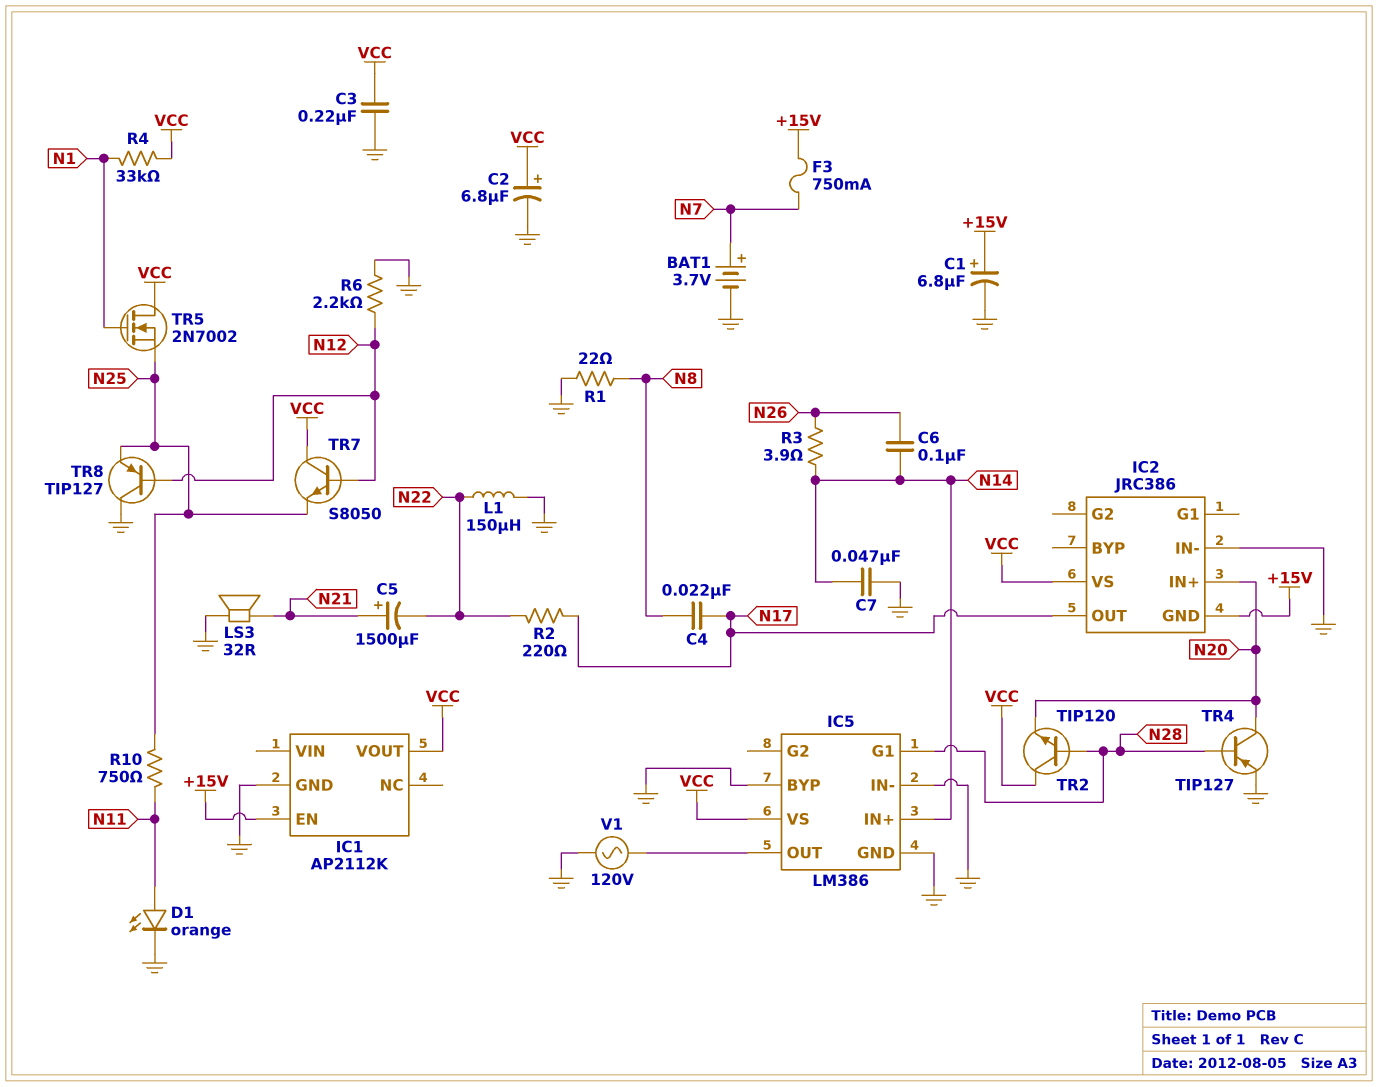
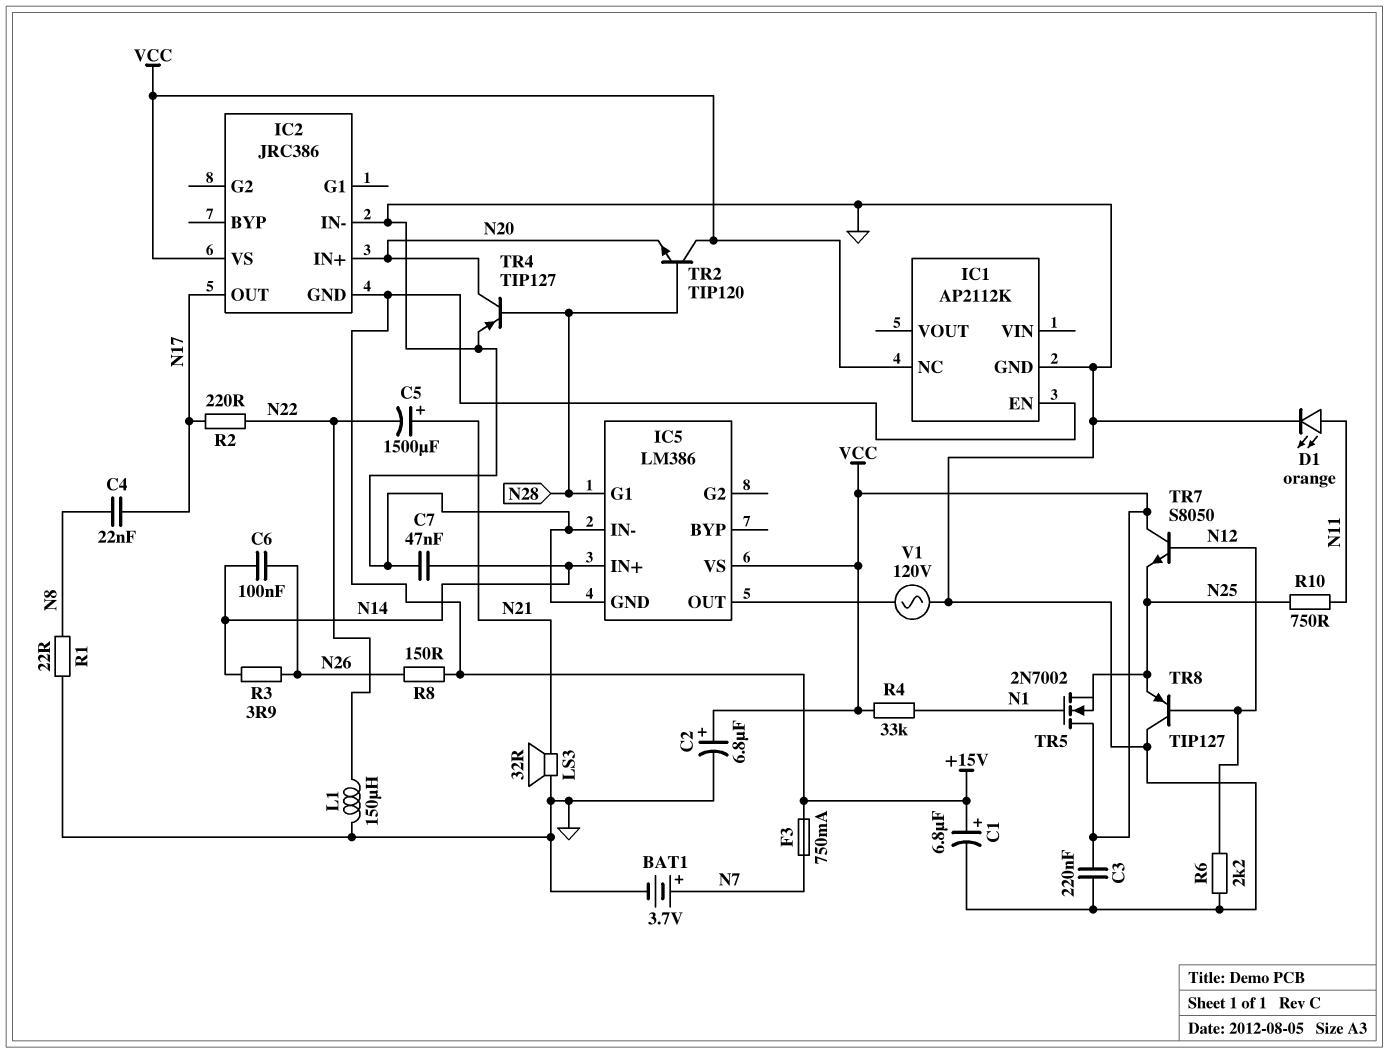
IC1 pin NC: none -> VCC
IC1 pin VOUT: VCC -> none
IC5 pin BYP: GND -> none
R8: none -> 150 (+15V, N26)

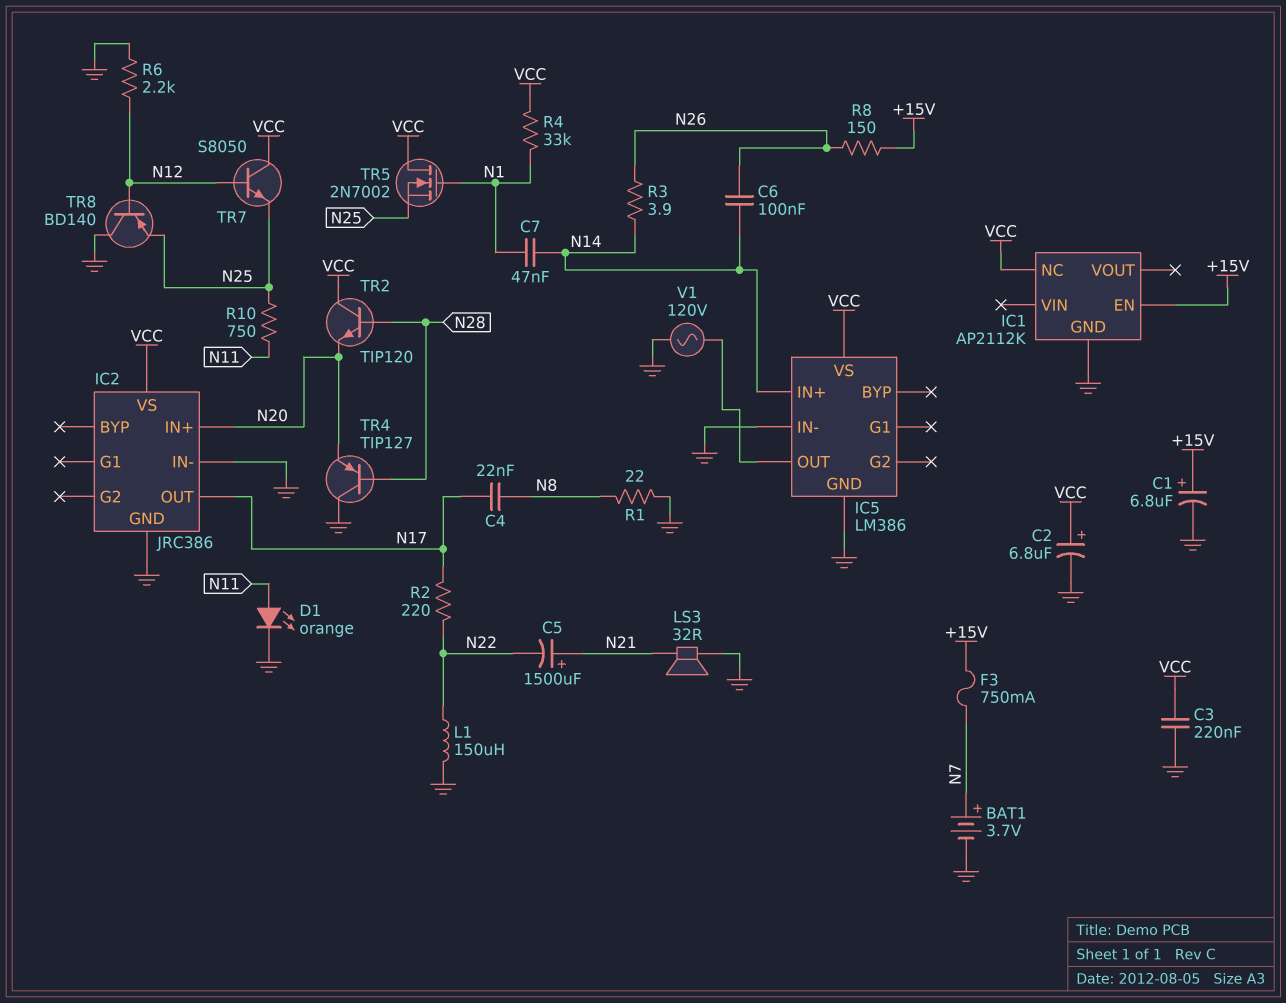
C7: 47nF (GND, N14) -> 47nF (N1, N14)
IC2 pin GND: +15V -> GND
IC5 pin G1: N28 -> none
TR4: PNP TIP127 (B N28, C N20, E GND) -> PNP TIP127 (B N28, C GND, E N20)
TR8: PNP TIP127 (B N12, C GND, E N25) -> PNP BD140 (B N12, C GND, E N25)

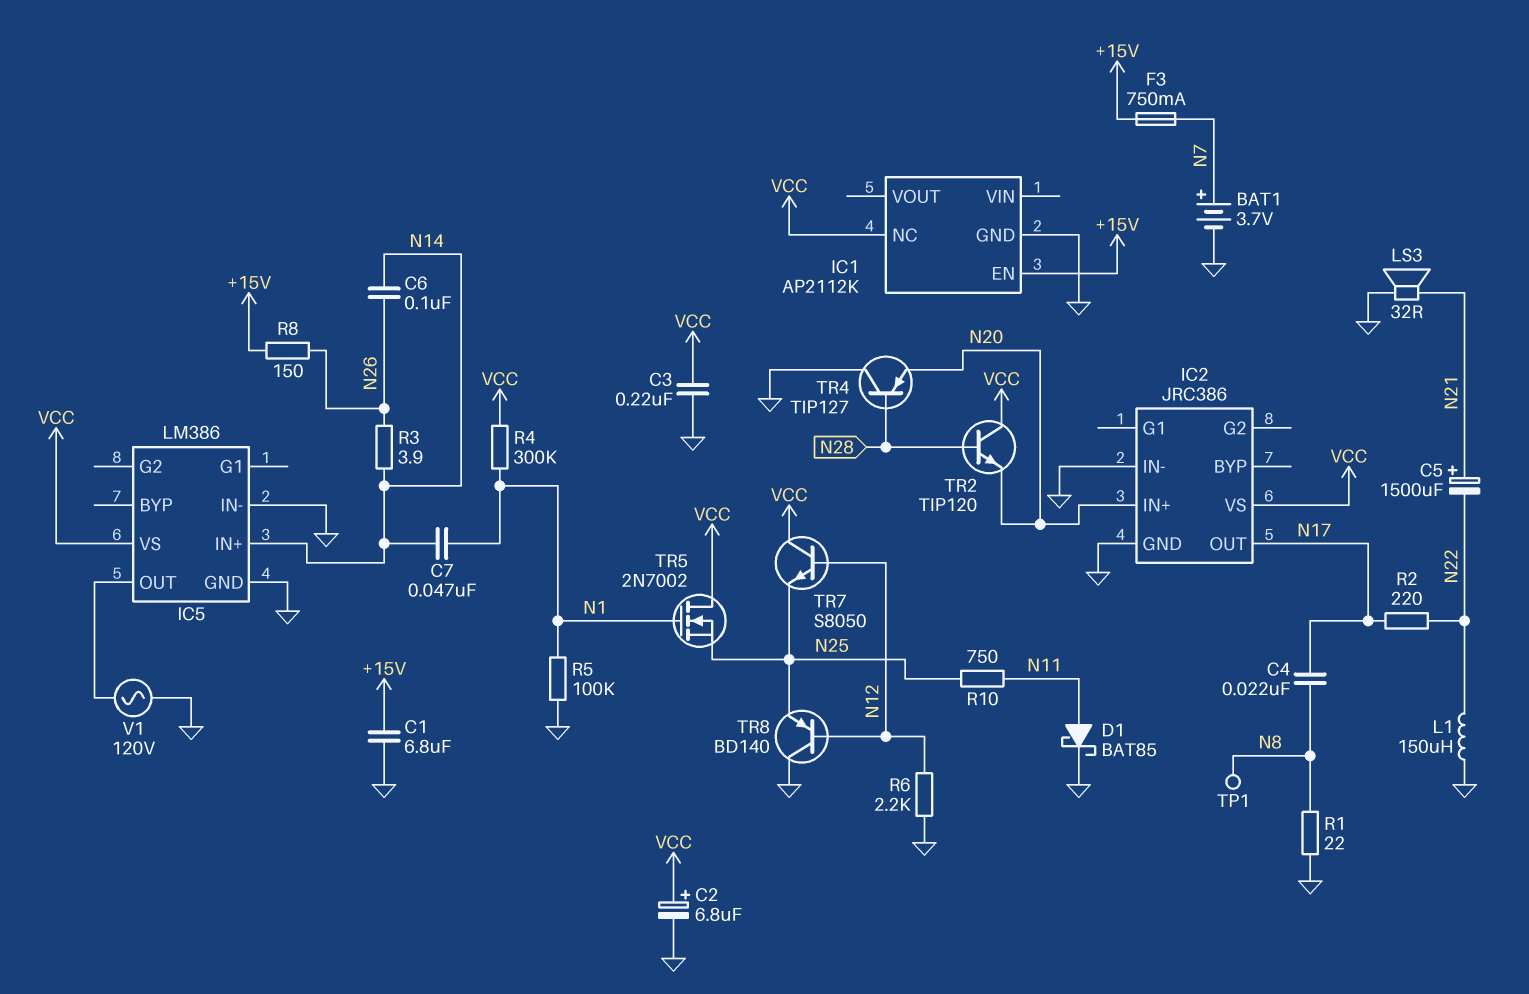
C1: 6.8uF (plus +15V, minus GND) -> 6.8uF (+15V, GND)
D1: LED orange (A N11, K GND) -> schottky BAT85 (A N11, K GND)
R4: 33k (N1, VCC) -> 300k (N1, VCC)
R5: none -> 100k (GND, N1)
TP1: none -> test point (N8)

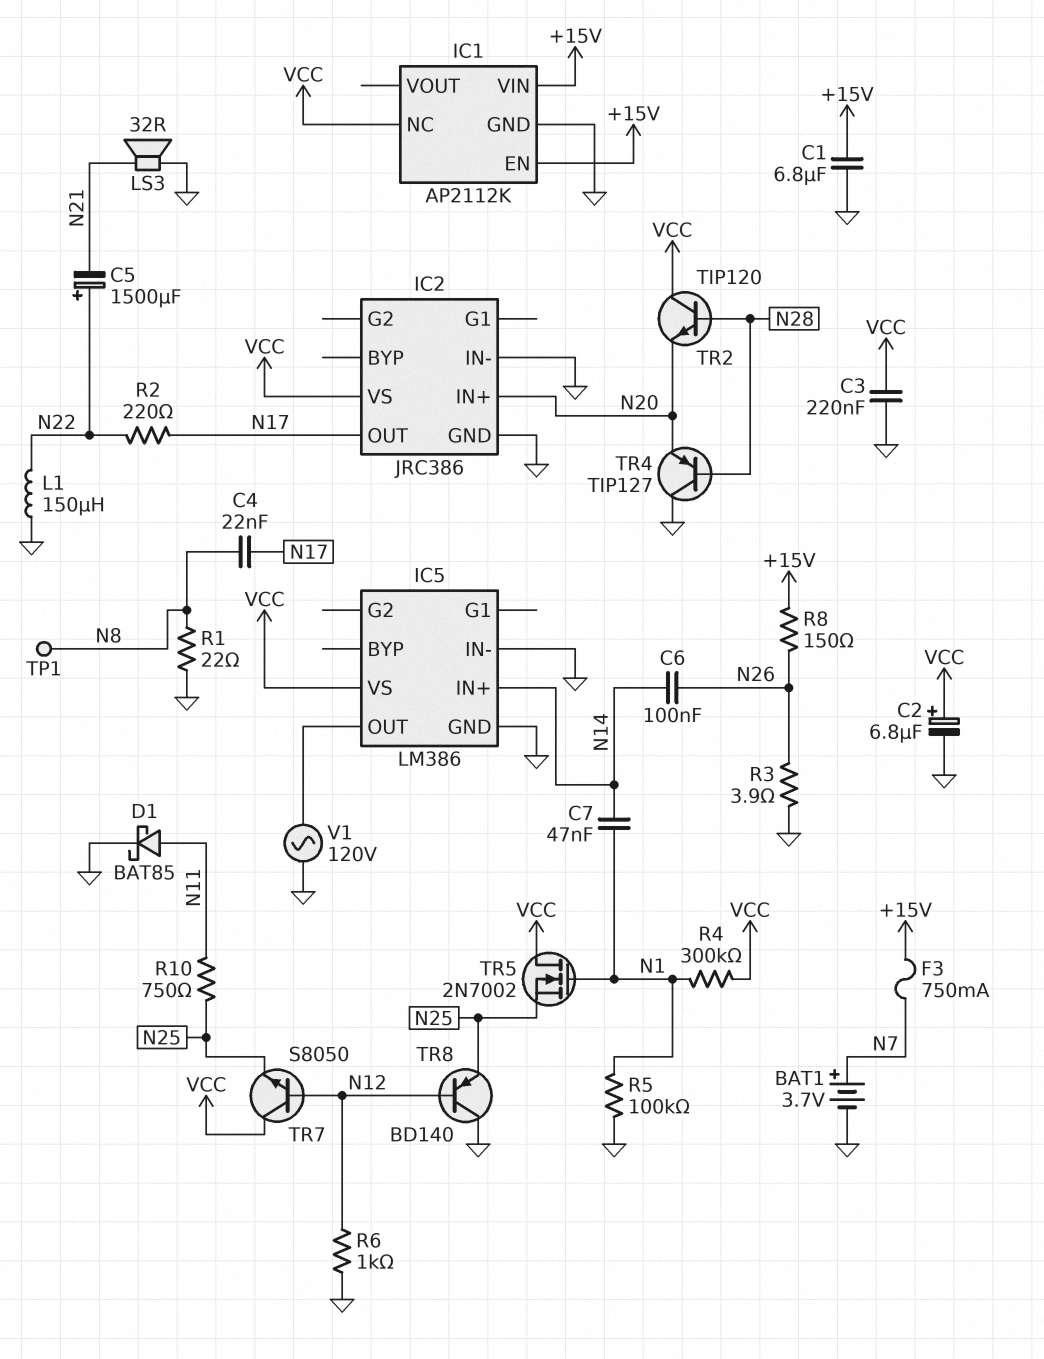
C5: 1500uF (plus N21, minus N22) -> 1500uF (plus N22, minus N21)
IC1 pin VIN: none -> +15V
R3: 3.9 (N14, N26) -> 3.9 (GND, N26)
R6: 2.2k (GND, N12) -> 1k (GND, N12)

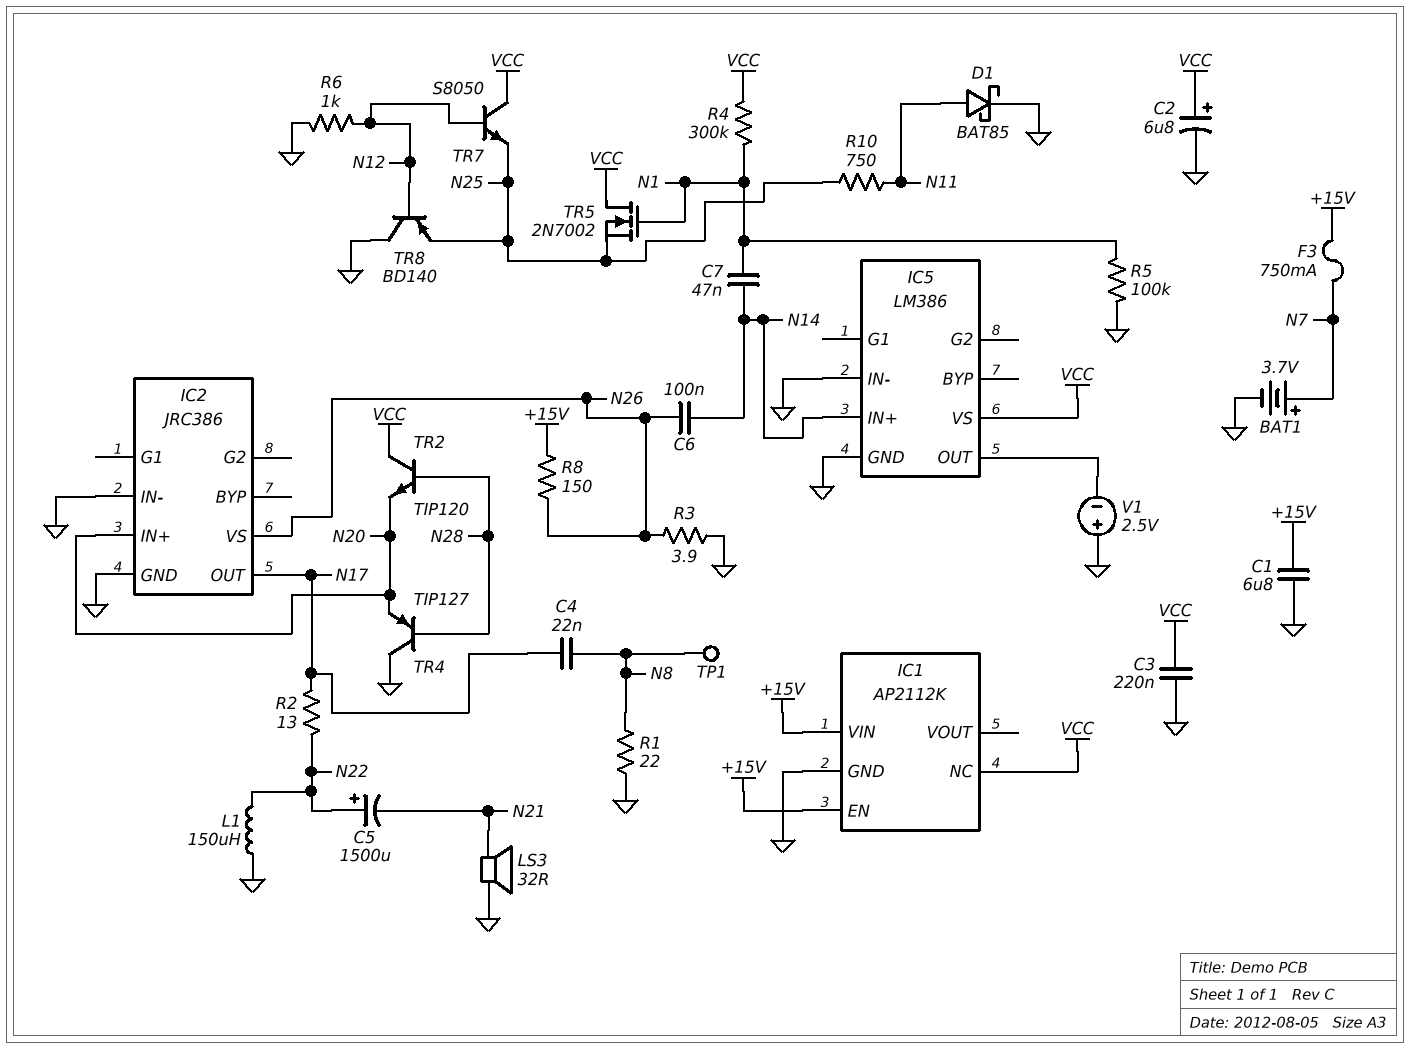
IC2 pin VS: VCC -> N26
R2: 220 (N17, N22) -> 13 (N17, N22)
V1: AC 120V (GND, IC5/OUT) -> 2.5V (plus GND, minus IC5/OUT)

